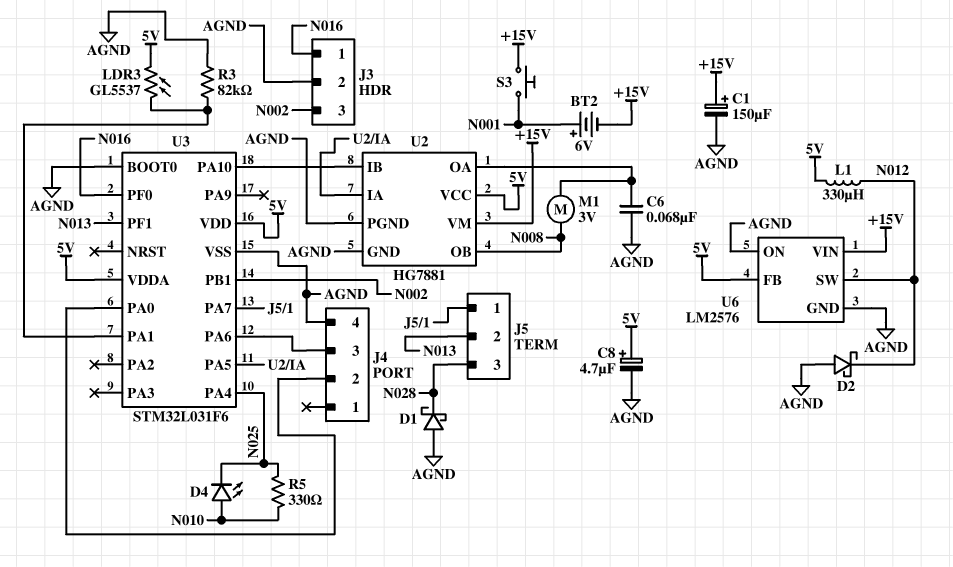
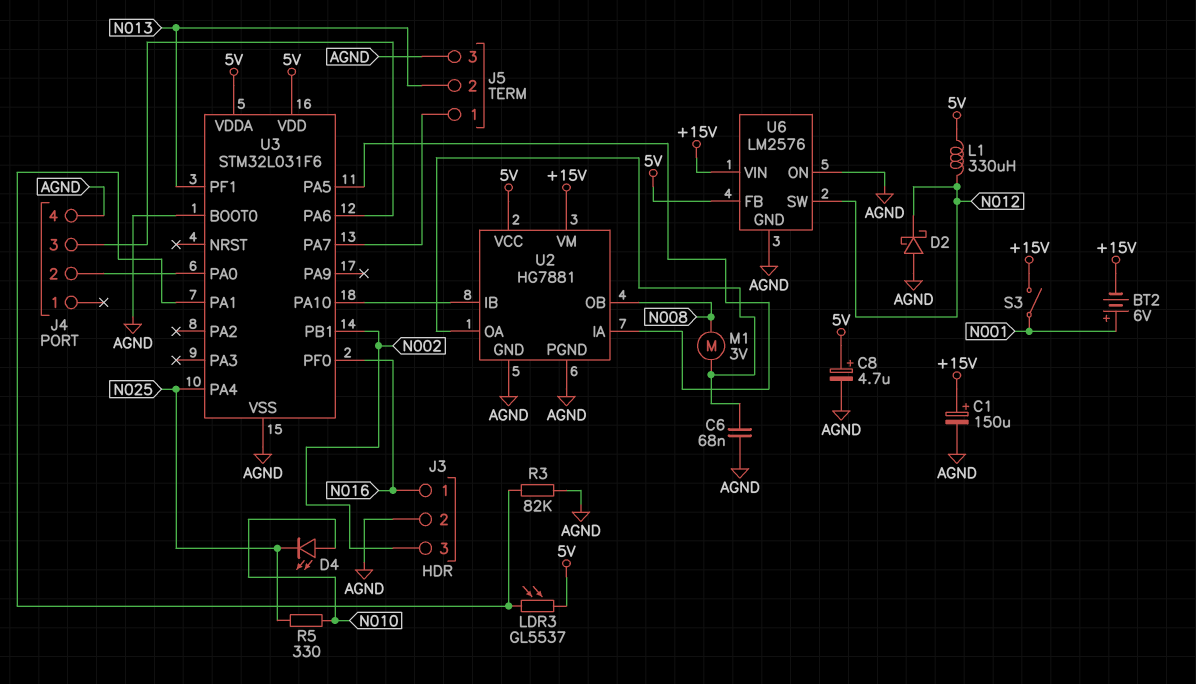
D1: schottky (A AGND, K N028) -> none
J5 pin 3: N028 -> AGND
S3: button (+15V, N001) -> switch (+15V, N001)

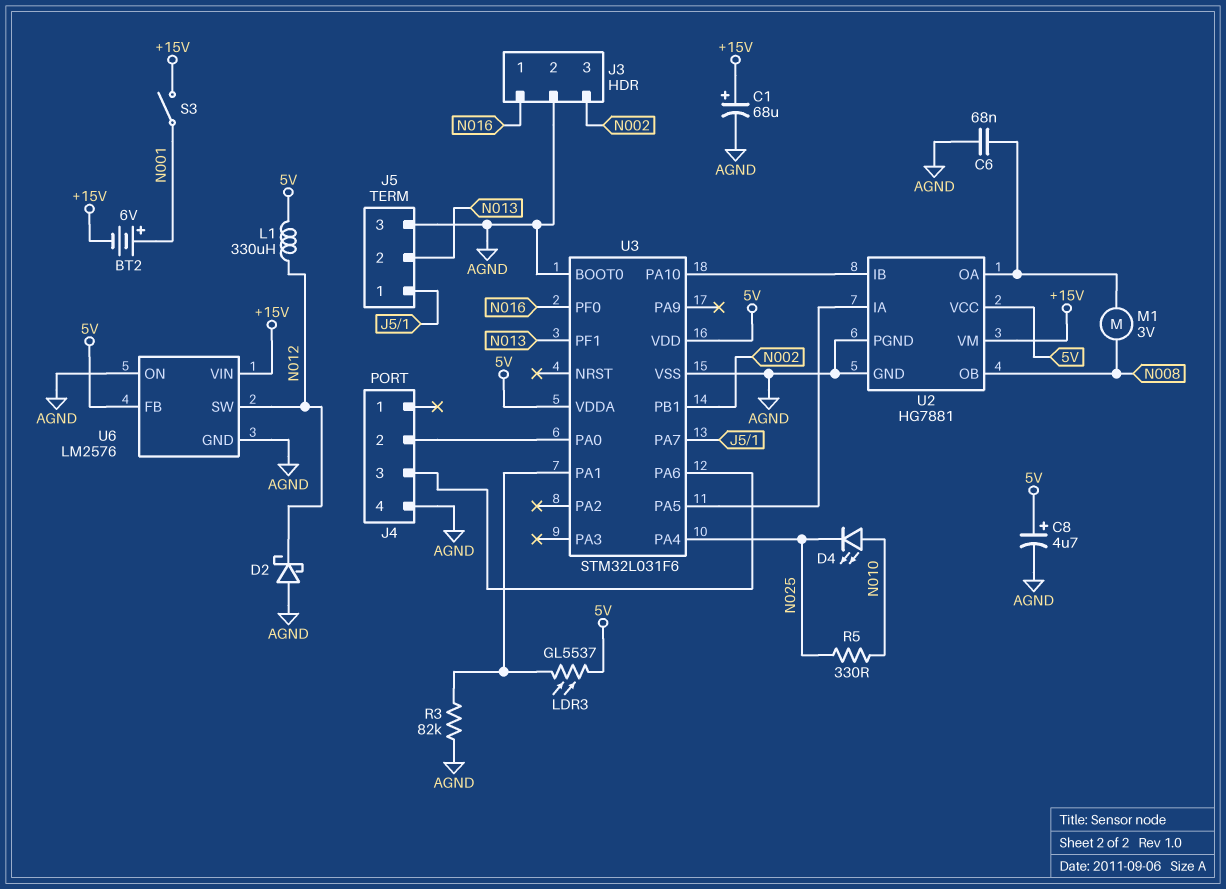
C1: 150uF (plus +15V, minus AGND) -> 68uF (plus +15V, minus AGND)

